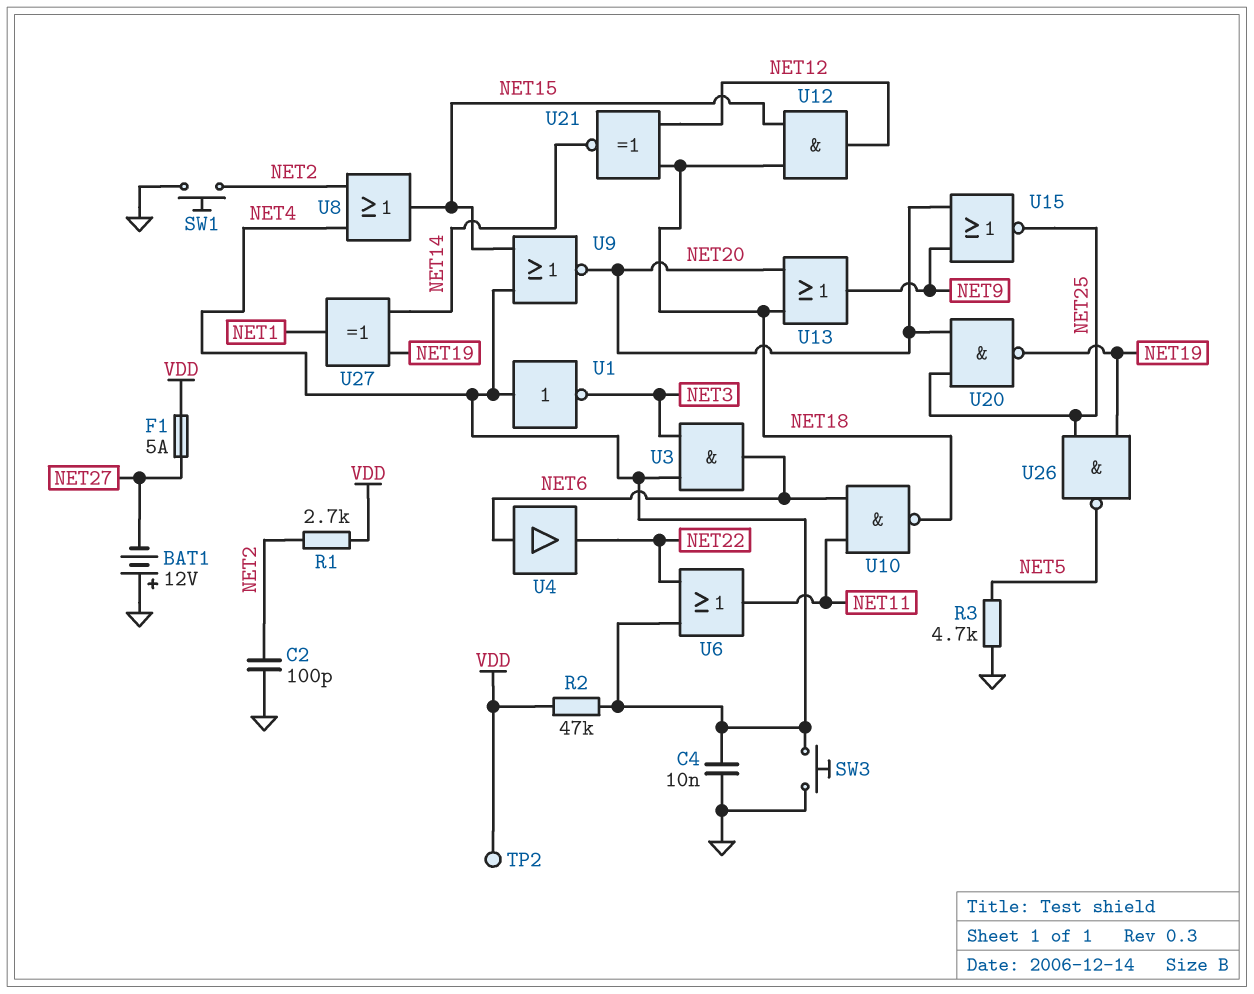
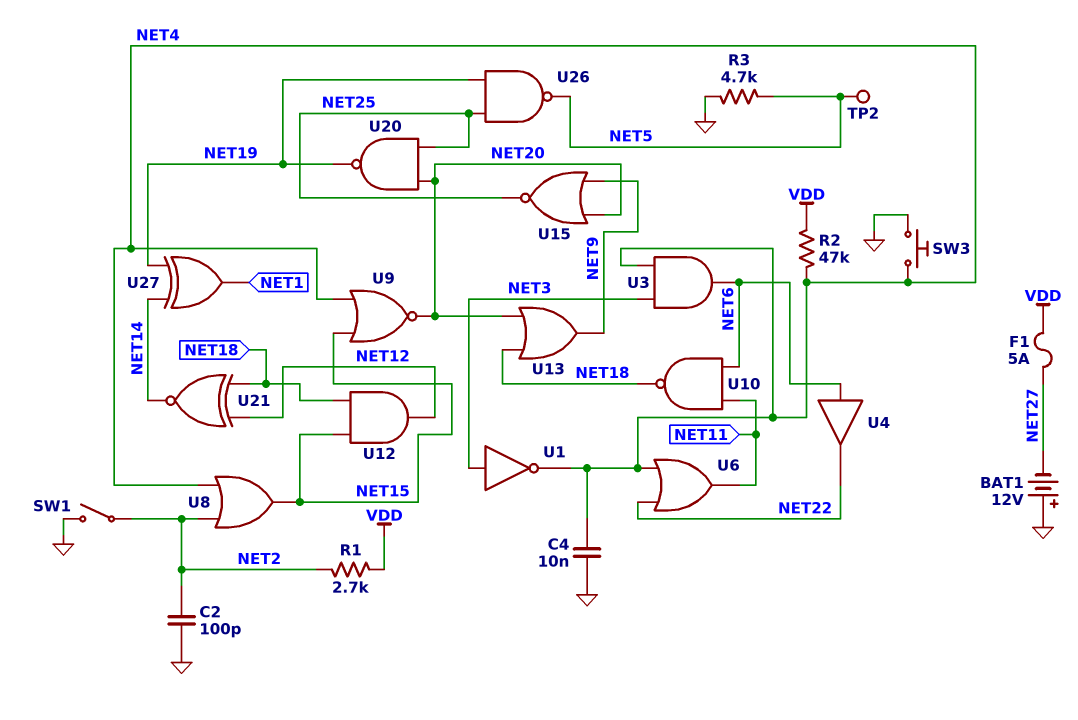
SW1: button (GND, NET2) -> switch (GND, NET2)
TP2: test point (VDD) -> test point (NET5)
U1: NOT (in NET4, out NET3) -> NOT (in NET3, out NET4)

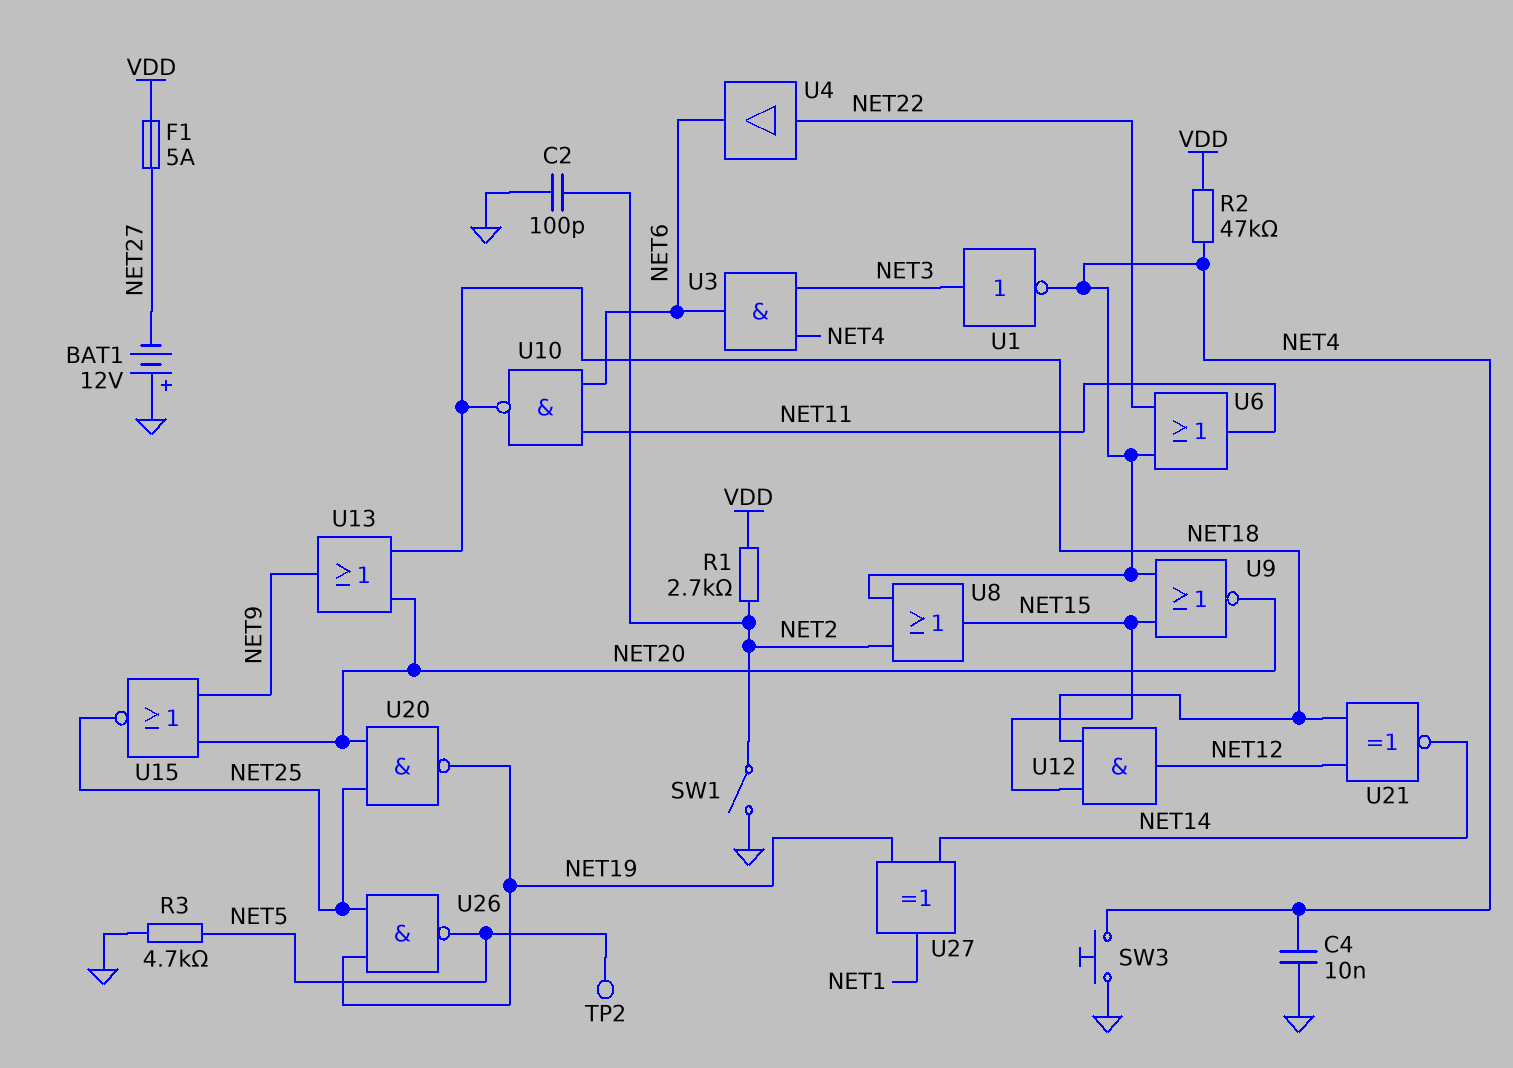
U4: buffer (in NET6, out NET22) -> buffer (in NET22, out NET6)

